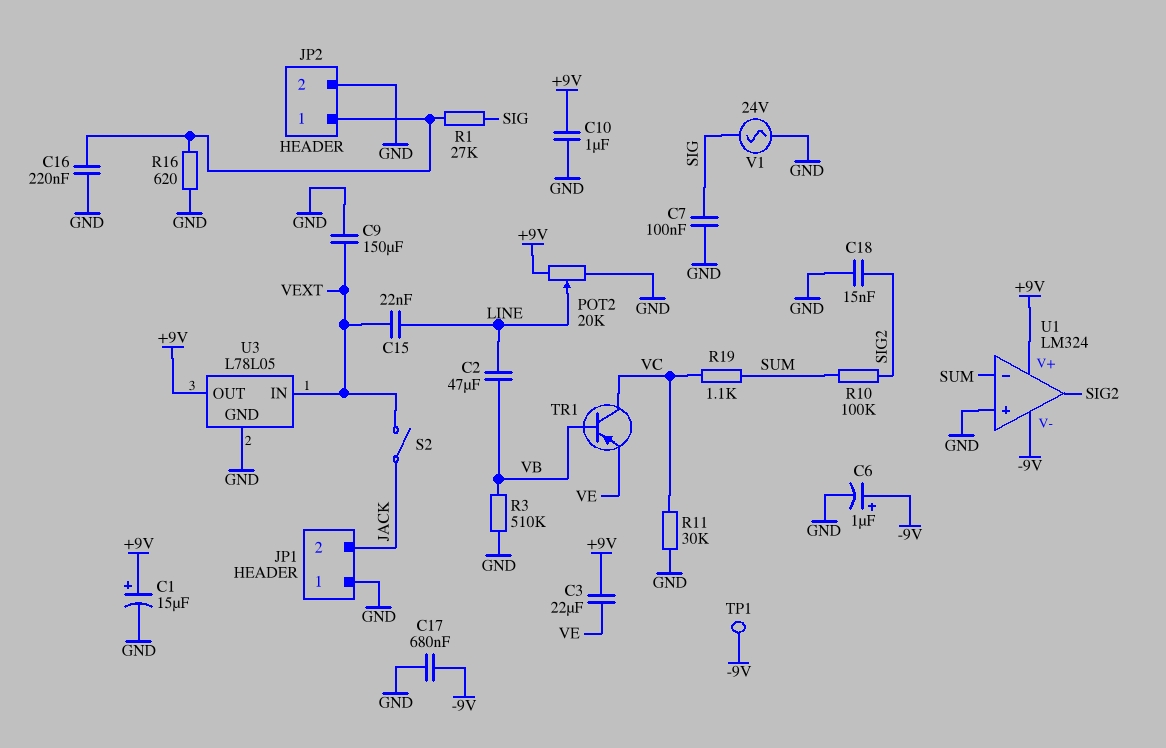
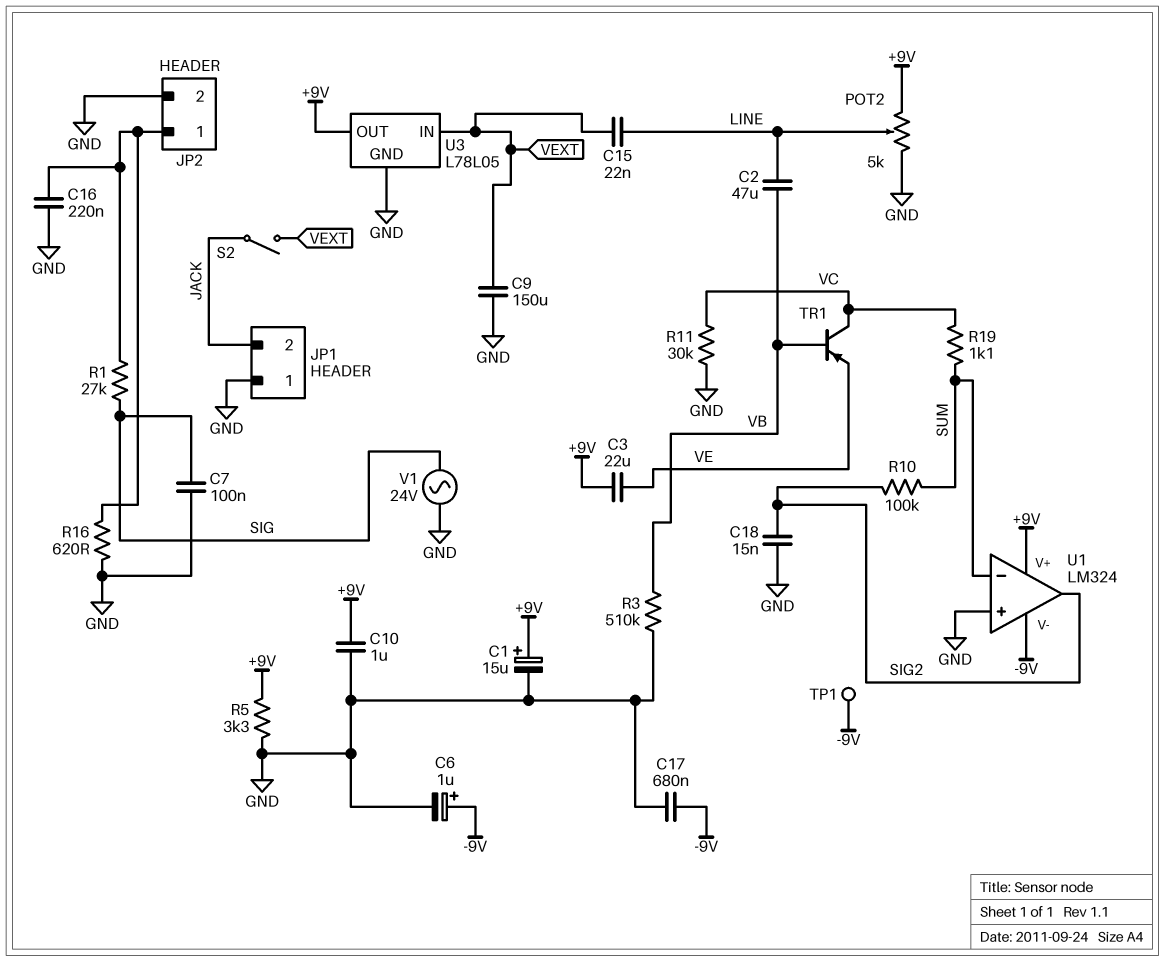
POT2: 20k (+9V, GND, wiper LINE) -> 5k (+9V, GND, wiper LINE)
R5: none -> 3.3k (+9V, GND)

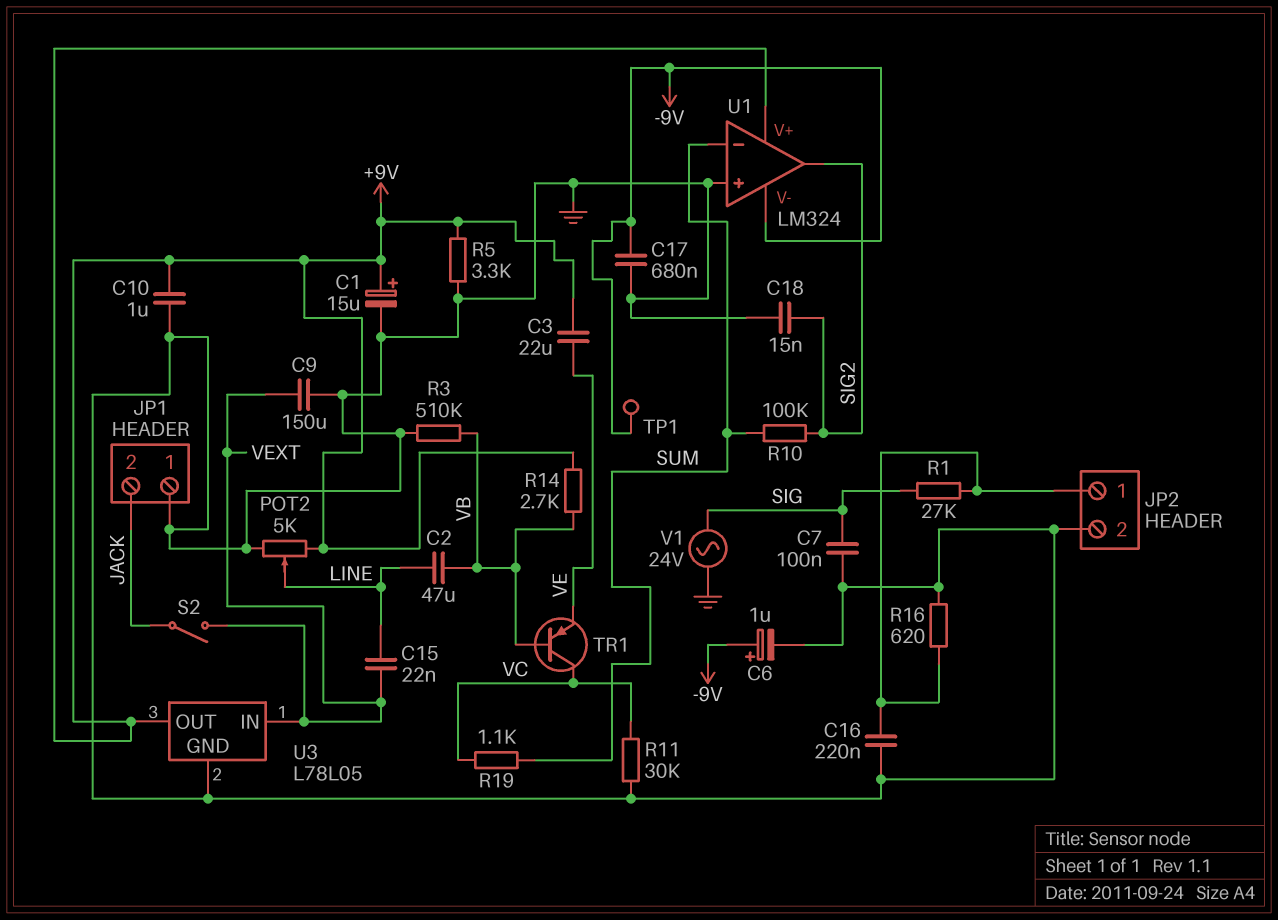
R14: none -> 2.7k (+9V, VB)

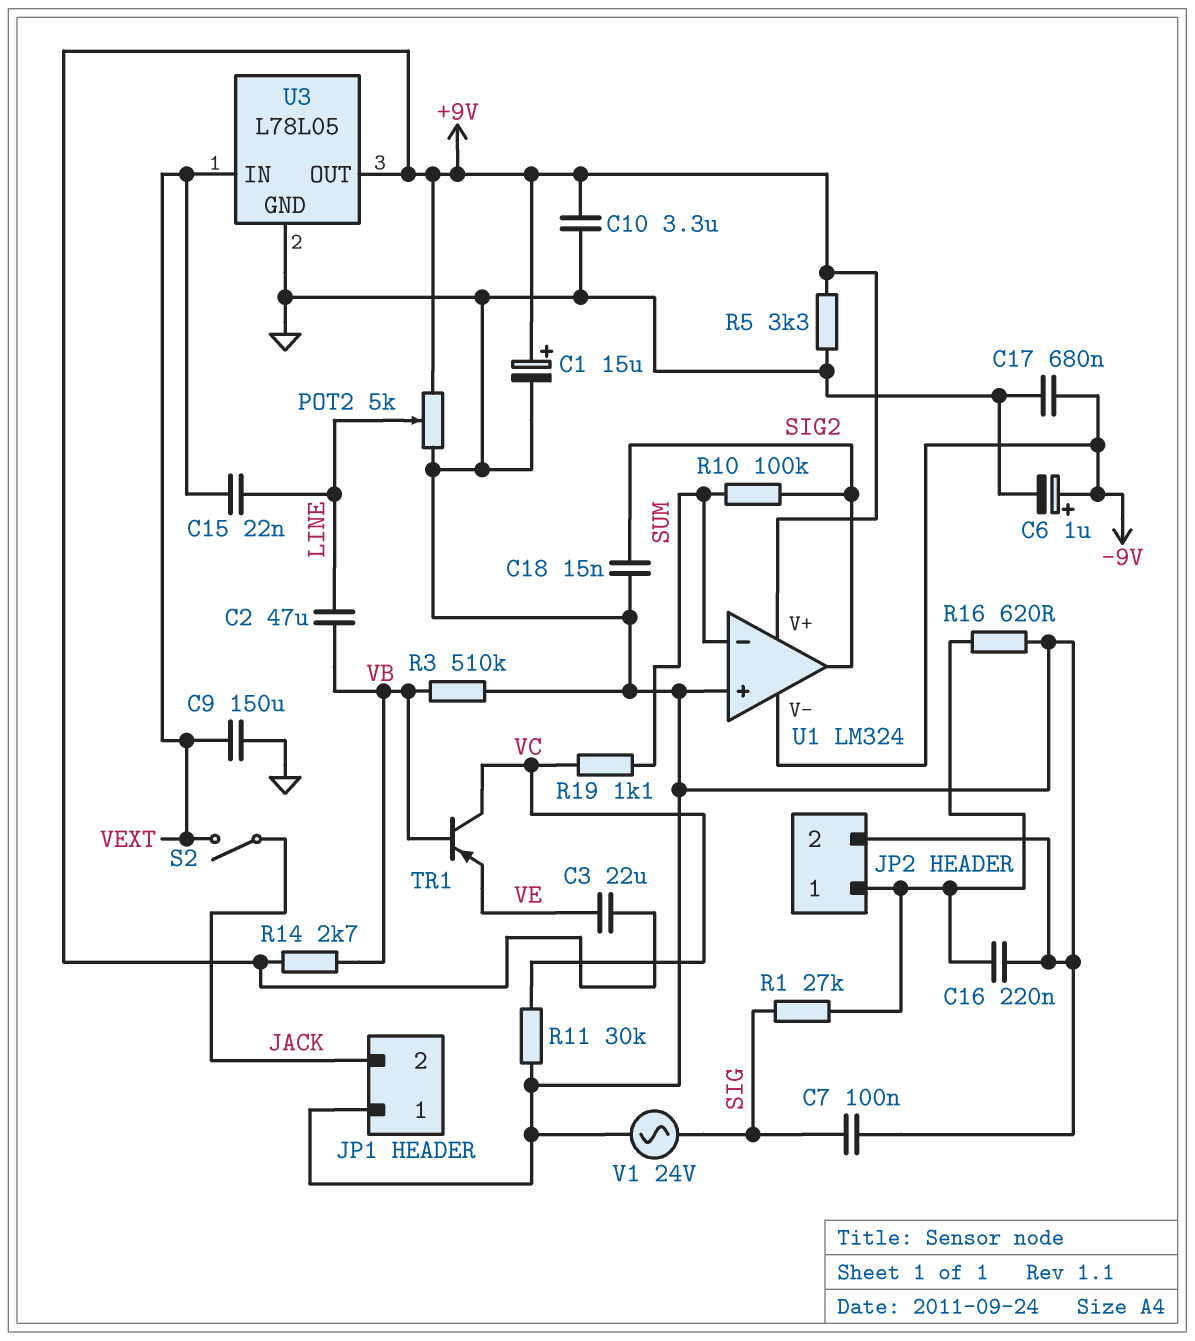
C10: 1uF (+9V, GND) -> 3.3uF (+9V, GND)
TP1: test point (-9V) -> none

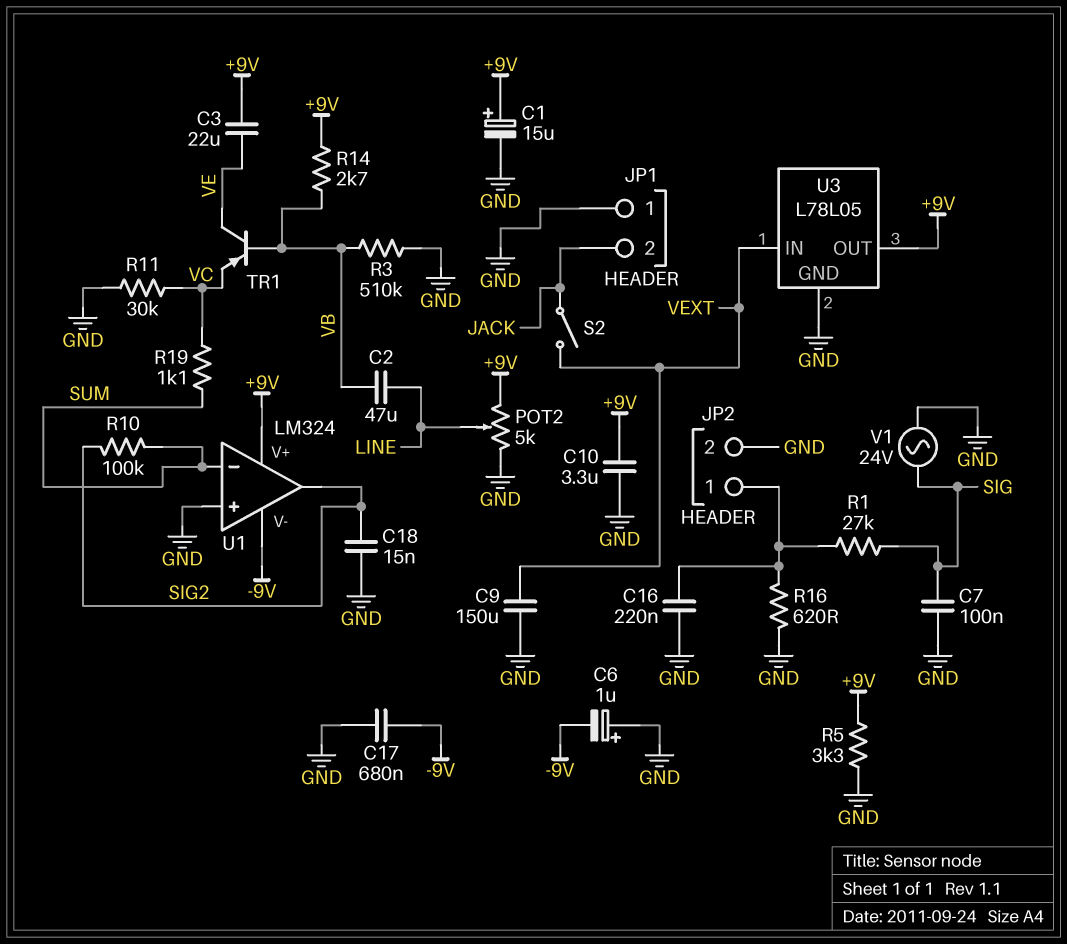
C6: 1uF (plus -9V, minus GND) -> 1uF (plus GND, minus -9V)
C15: 22nF (LINE, VEXT) -> none
TR1: PNP (B VB, C VC, E VE) -> PNP (B VB, C VE, E VC)

